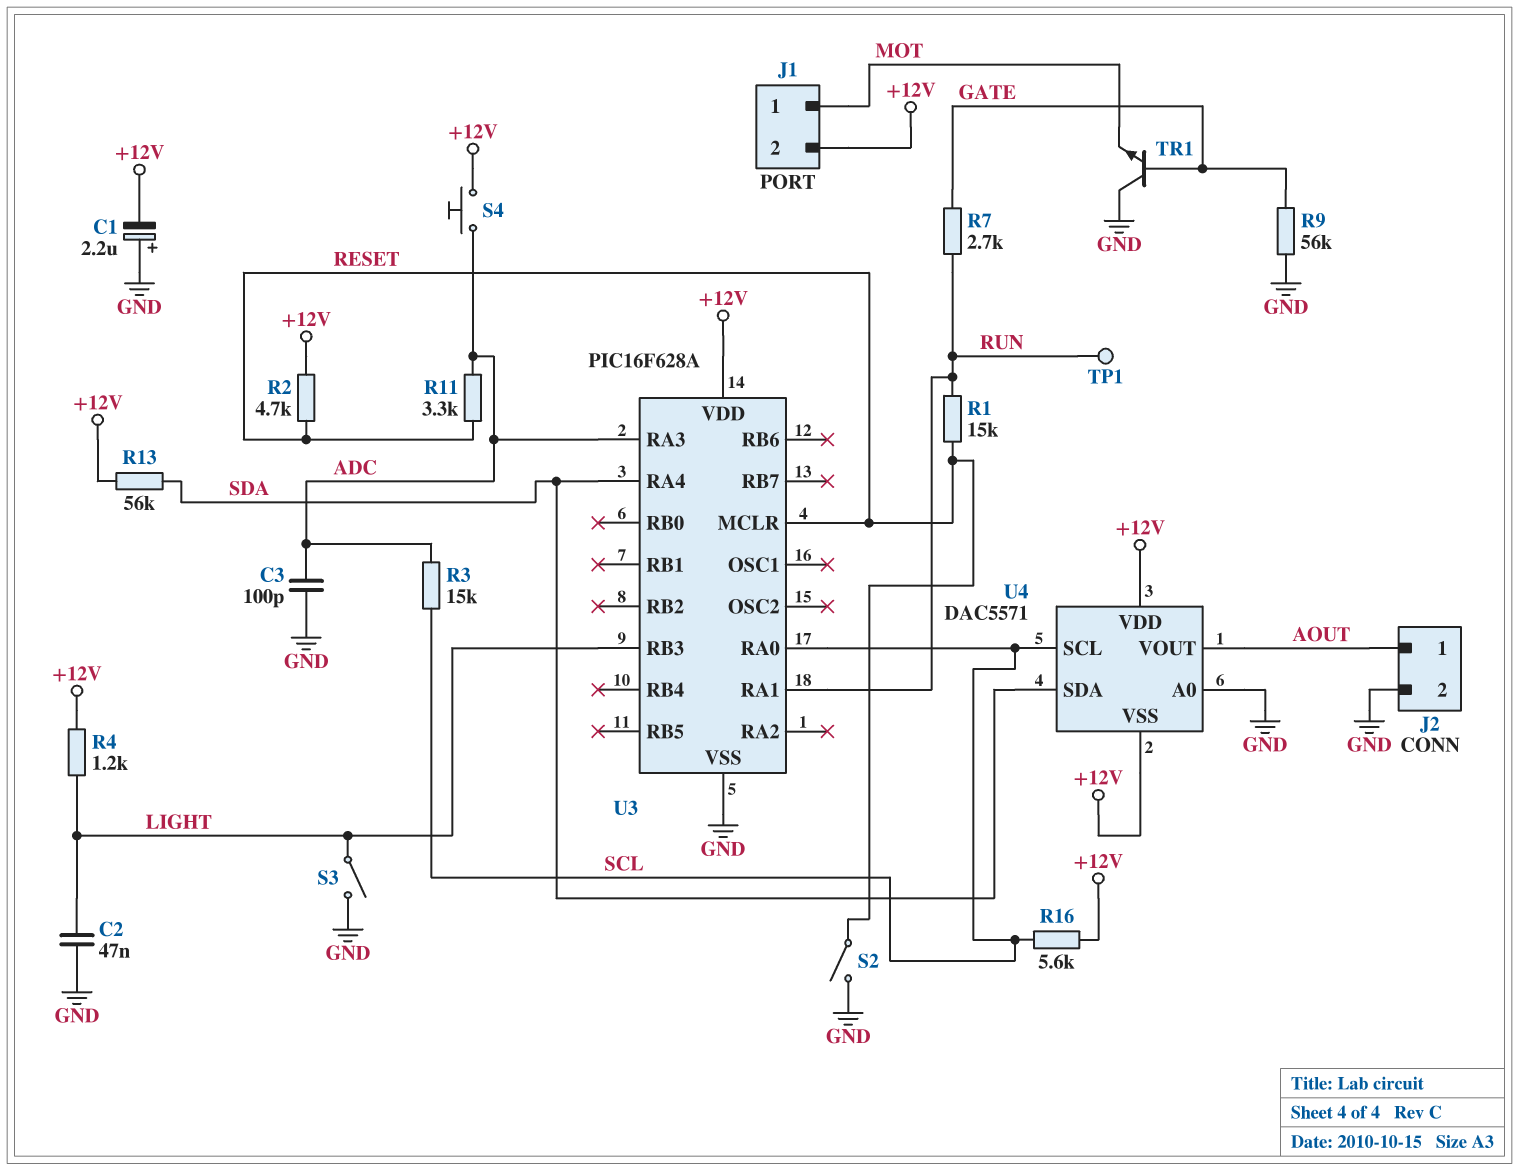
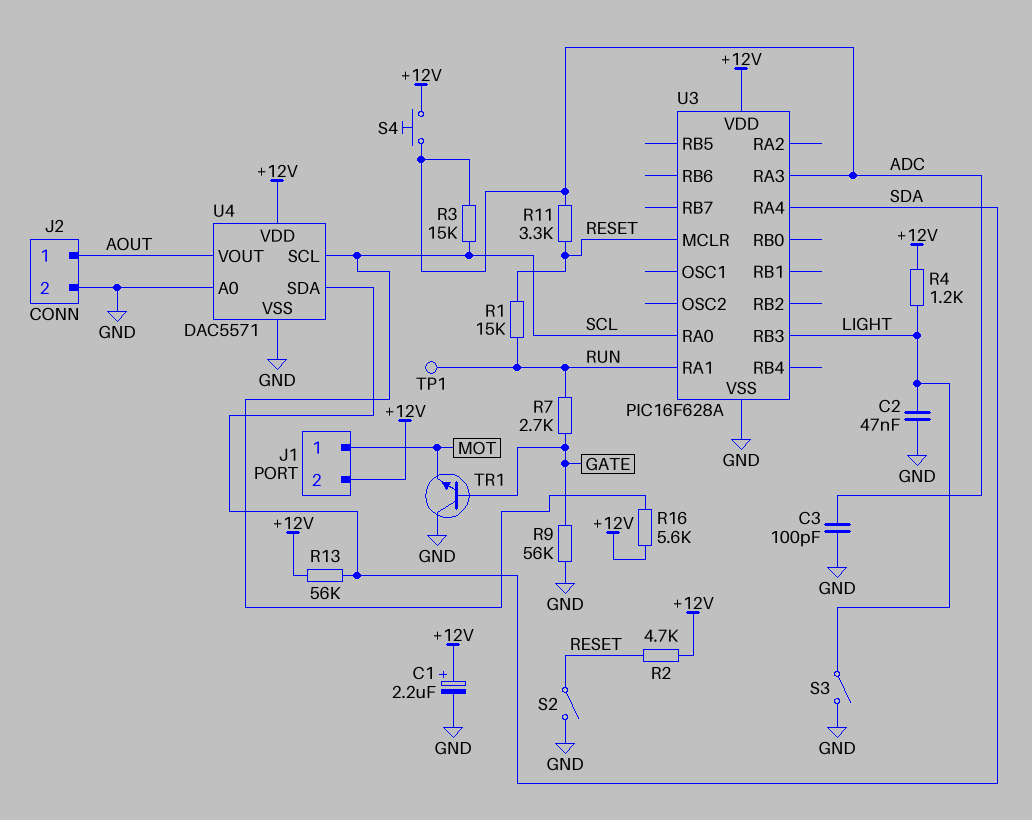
C1: 2.2uF (plus GND, minus +12V) -> 2.2uF (plus +12V, minus GND)
U4 pin VSS: +12V -> GND

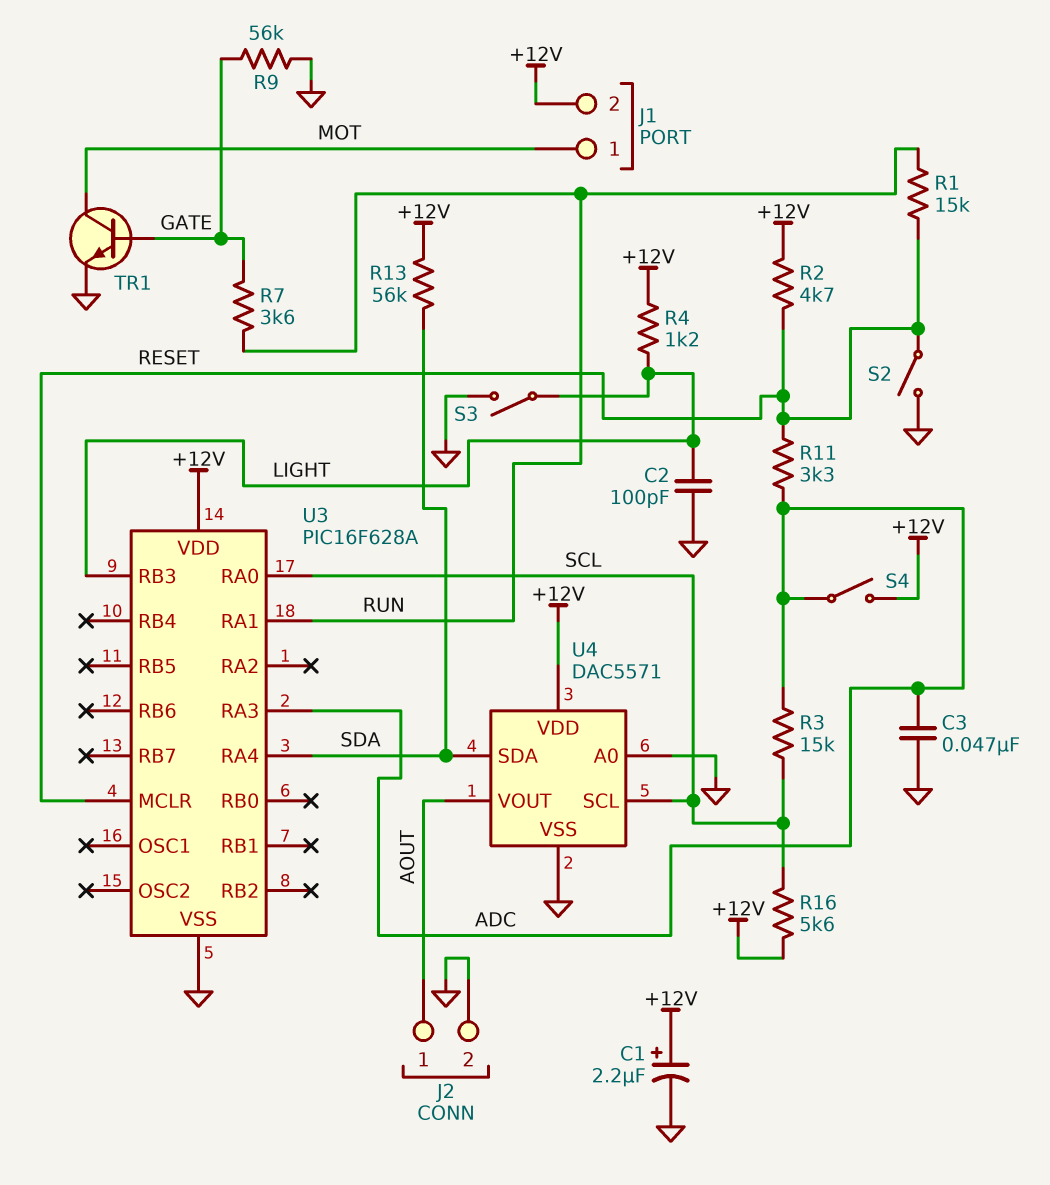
C2: 47nF (GND, LIGHT) -> 100pF (GND, LIGHT)
C3: 100pF (ADC, GND) -> 47nF (ADC, GND)
R7: 2.7k (GATE, RUN) -> 3.6k (GATE, RUN)
S4: button (+12V, ADC) -> switch (+12V, ADC)
TP1: test point (RUN) -> none
TR1: NPN (B GATE, C GND, E MOT) -> NPN (B GATE, C MOT, E GND)

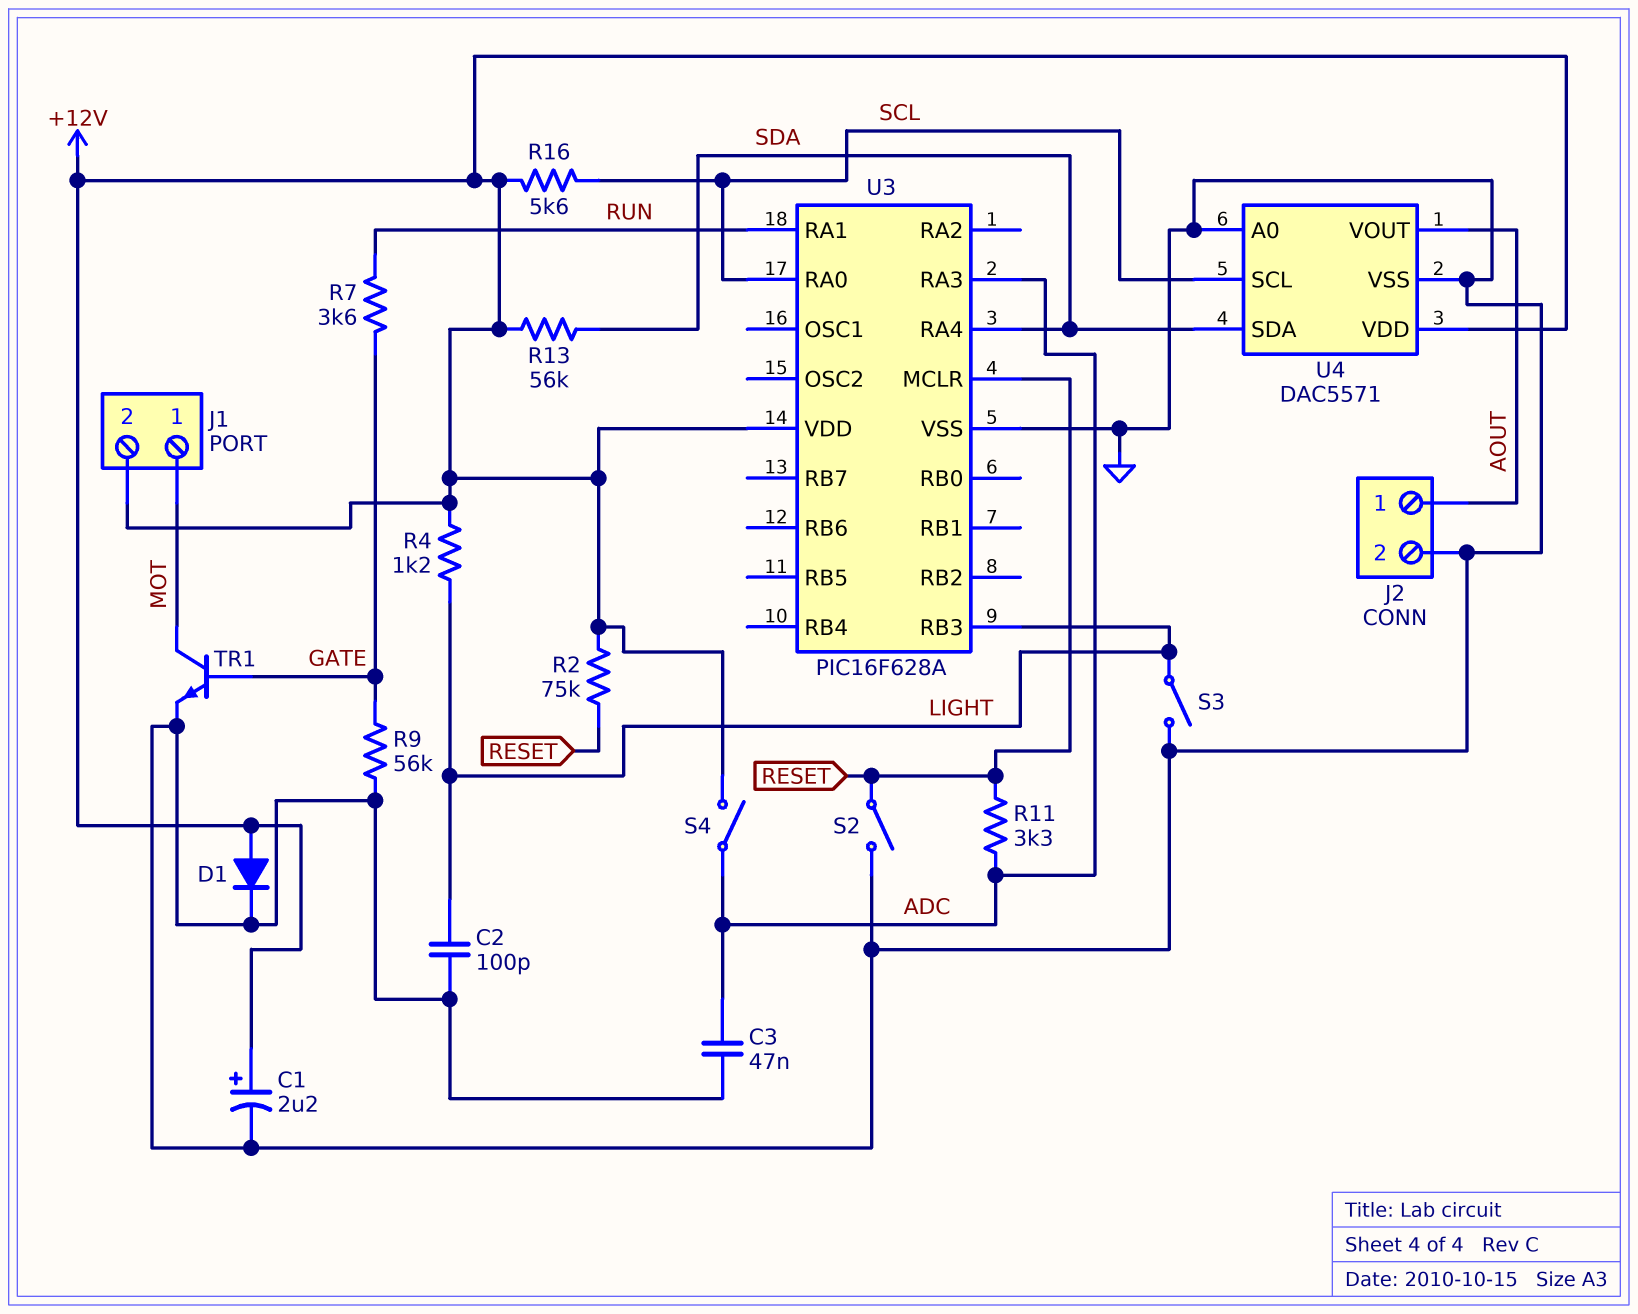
D1: none -> diode (A +12V, K GND)
R1: 15k (RESET, RUN) -> none
R2: 4.7k (+12V, RESET) -> 75k (+12V, RESET)
R3: 15k (ADC, SCL) -> none

